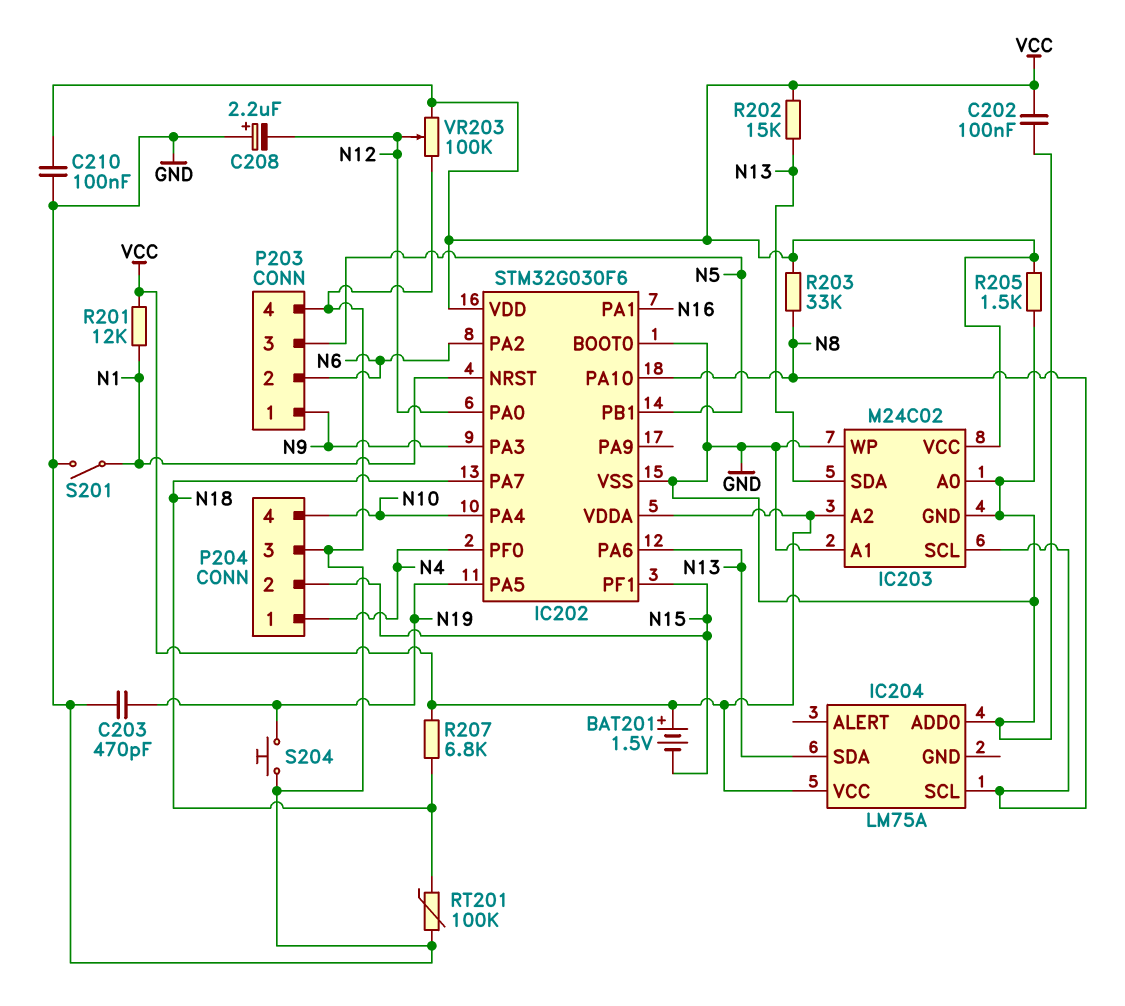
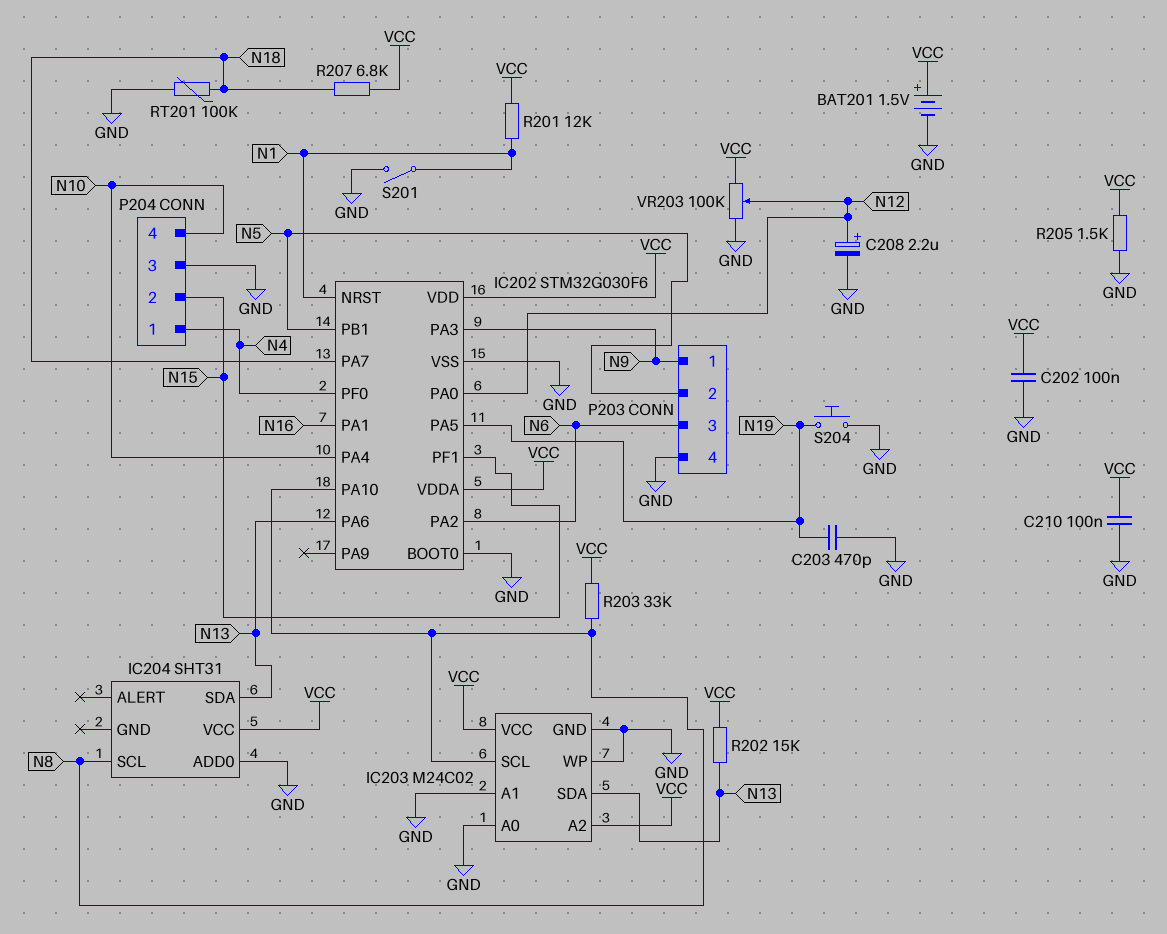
BAT201: 1.5V (plus VCC, minus N15) -> 1.5V (plus VCC, minus GND)
C208: 2.2uF (plus GND, minus N12) -> 2.2uF (plus N12, minus GND)
IC204: LM75A -> SHT31
P203 pin 2: N6 -> N5
P203 pin 3: N5 -> N6

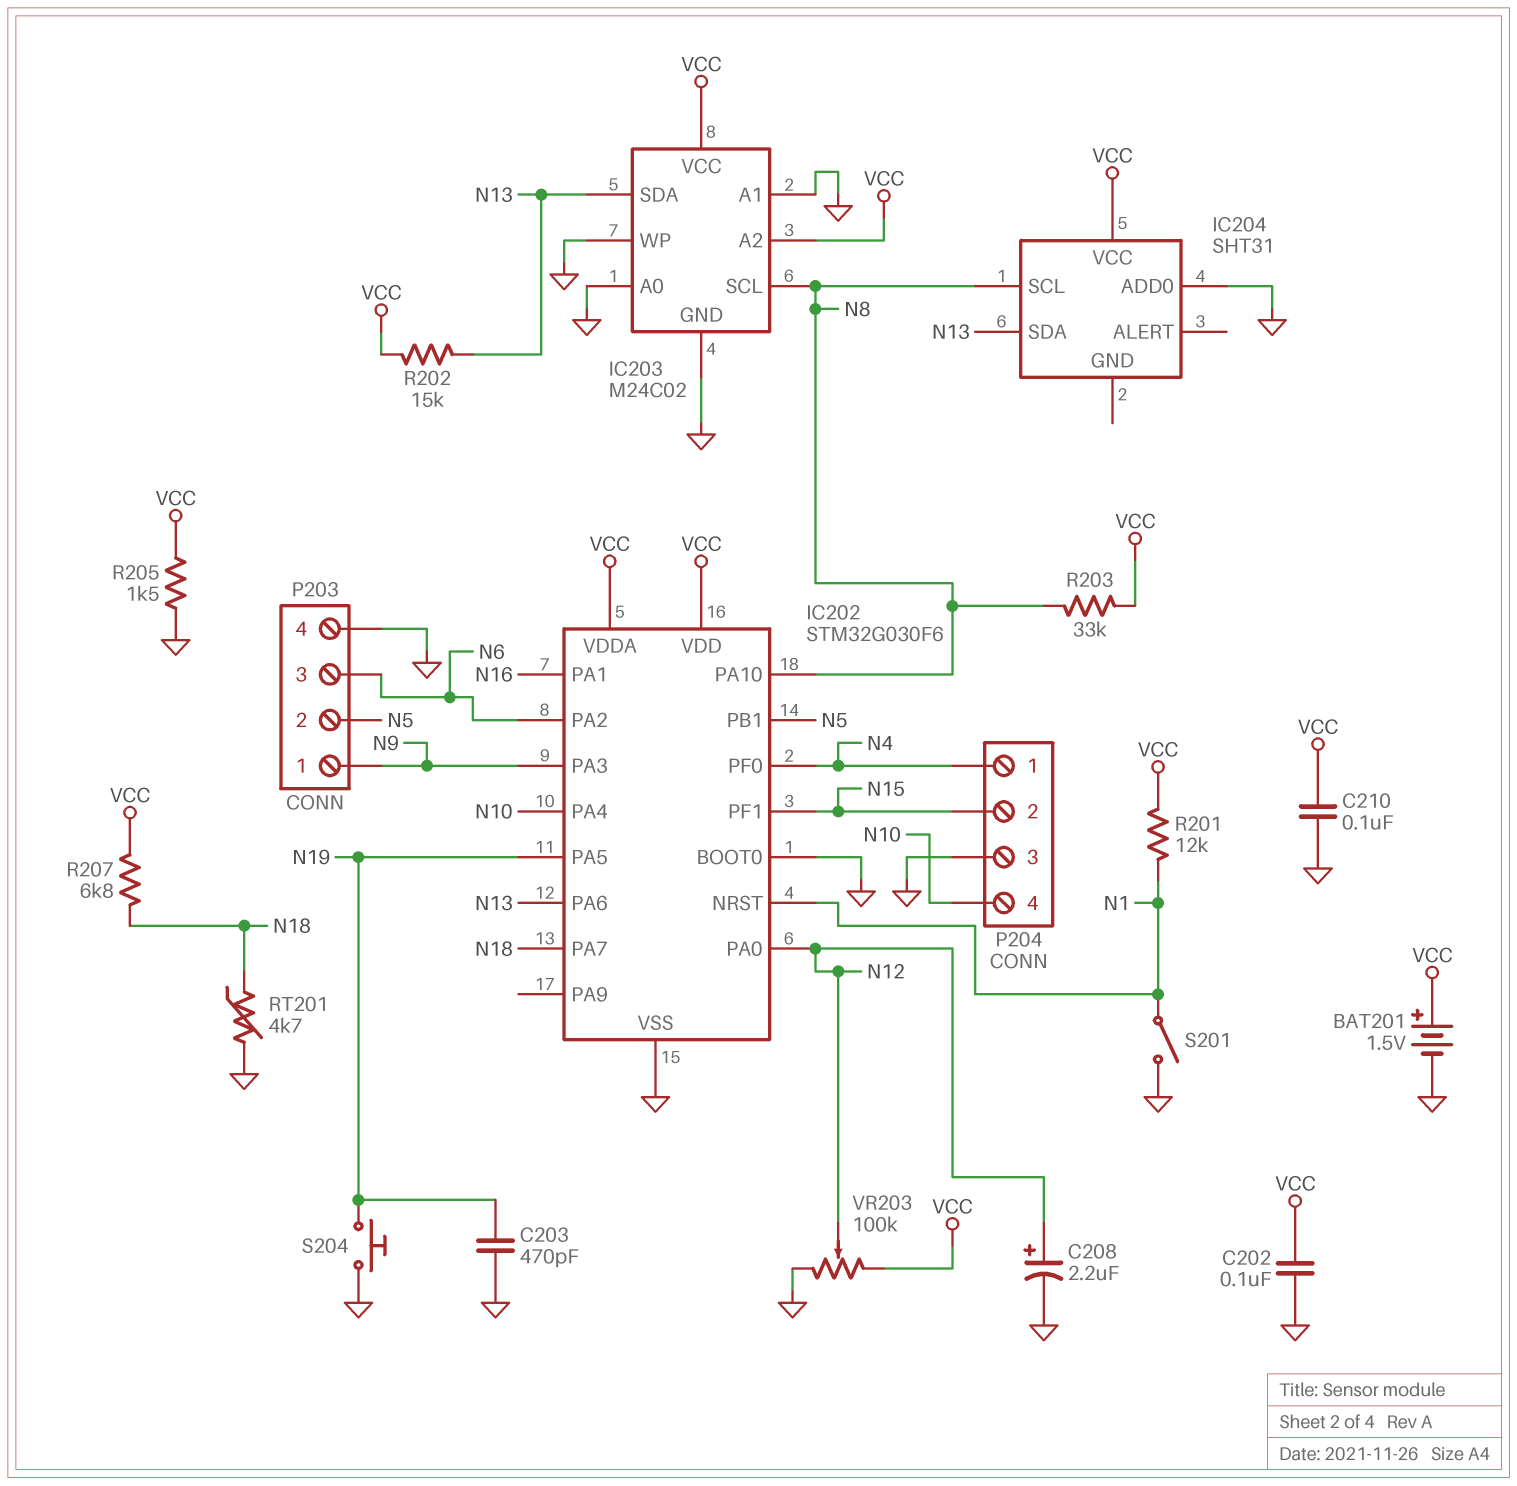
RT201: 100k (GND, N18) -> 4.7k (GND, N18)

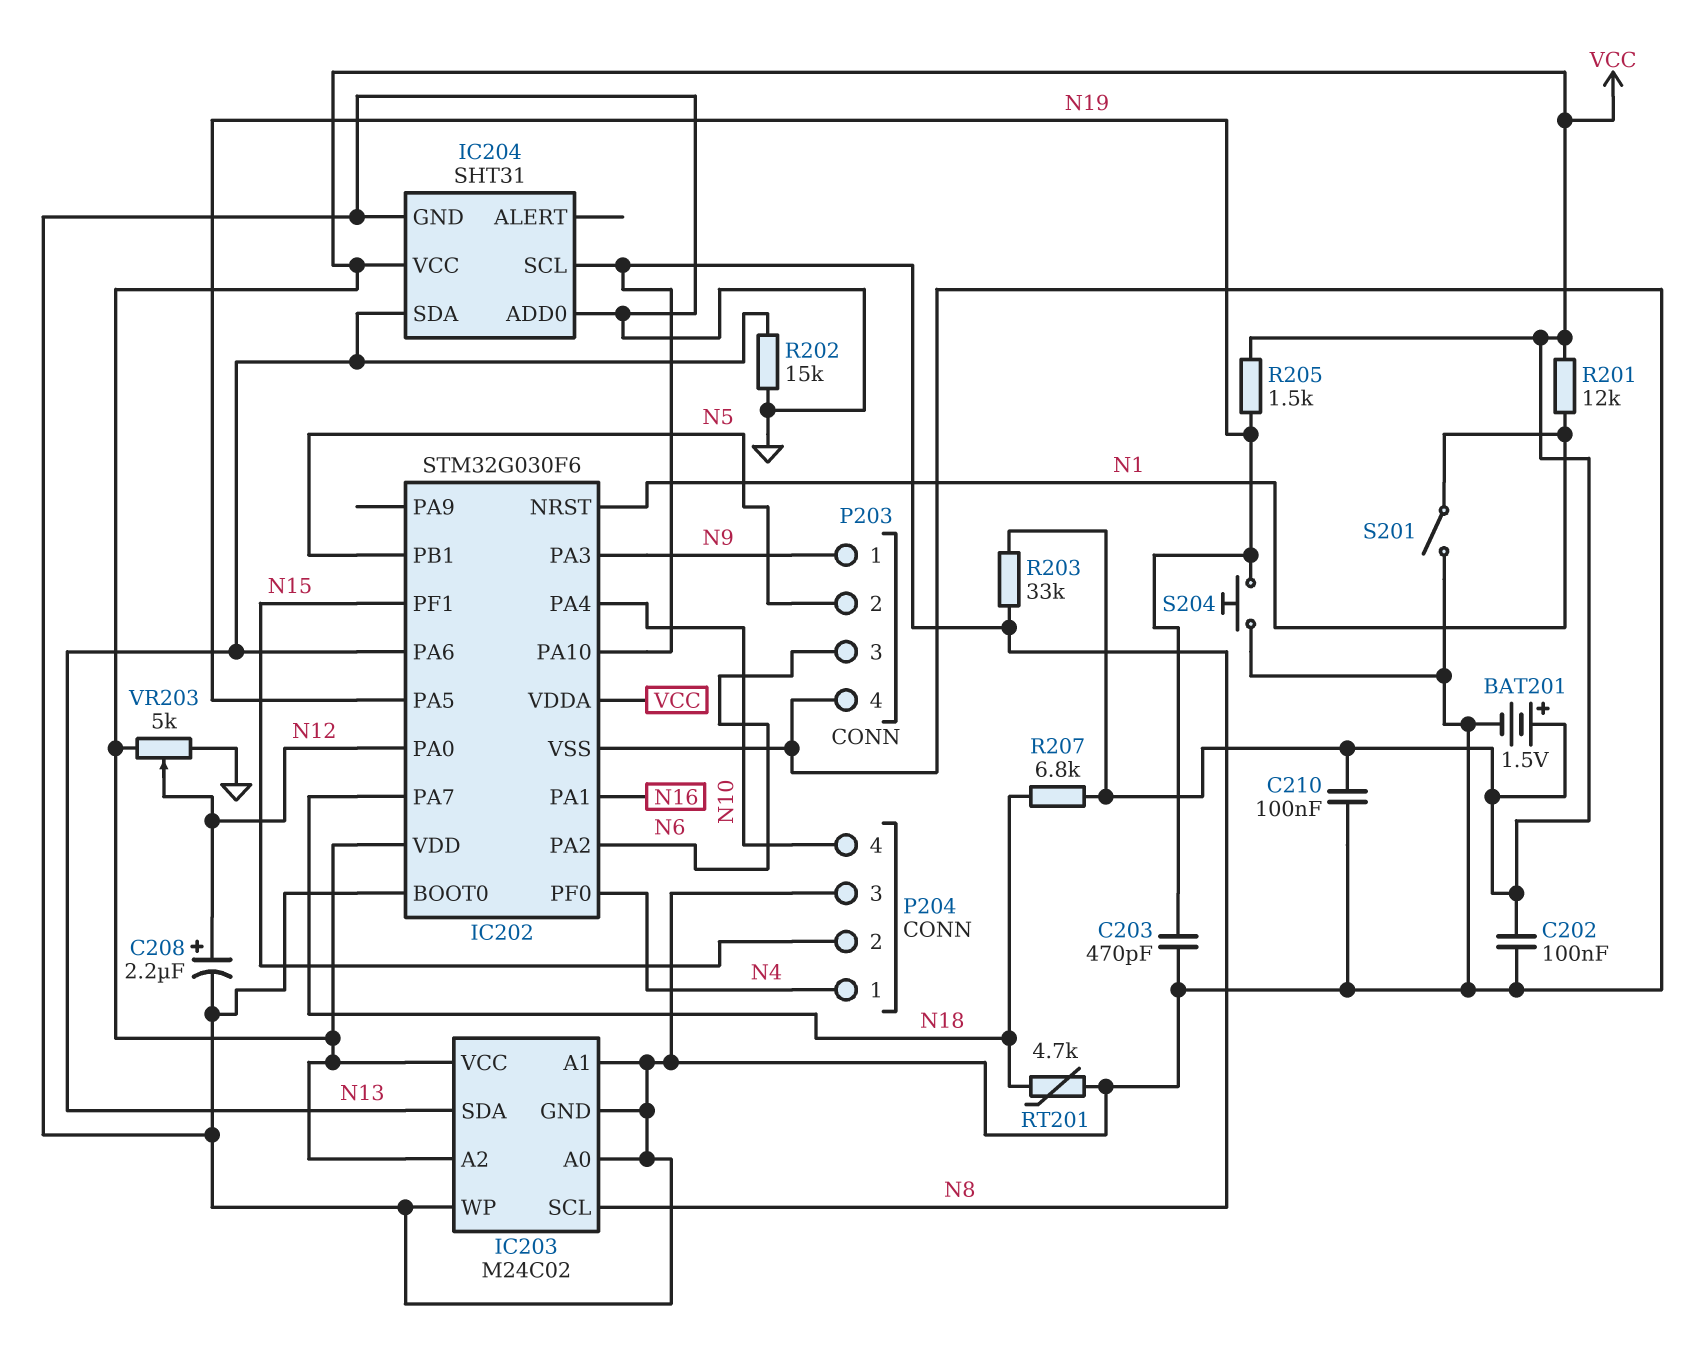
IC204 pin GND: none -> GND
R202: 15k (N13, VCC) -> 15k (GND, N13)
R205: 1.5k (GND, VCC) -> 1.5k (N19, VCC)
VR203: 100k (GND, VCC, wiper N12) -> 5k (GND, VCC, wiper N12)

